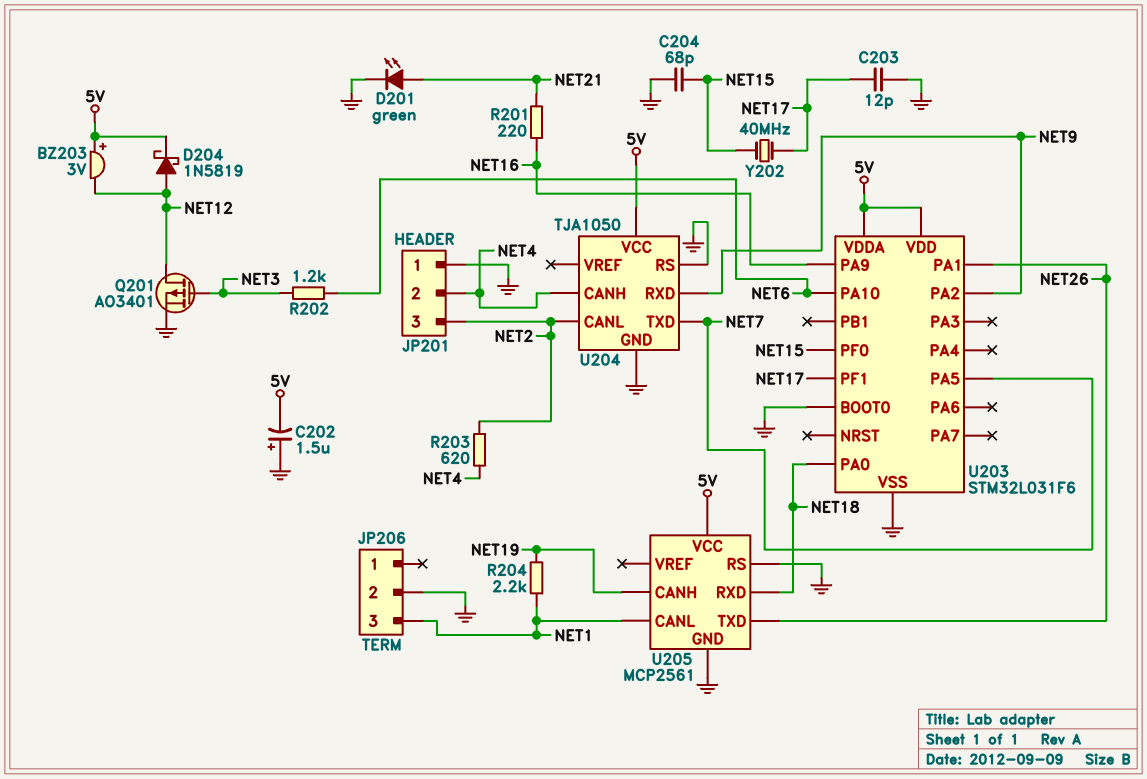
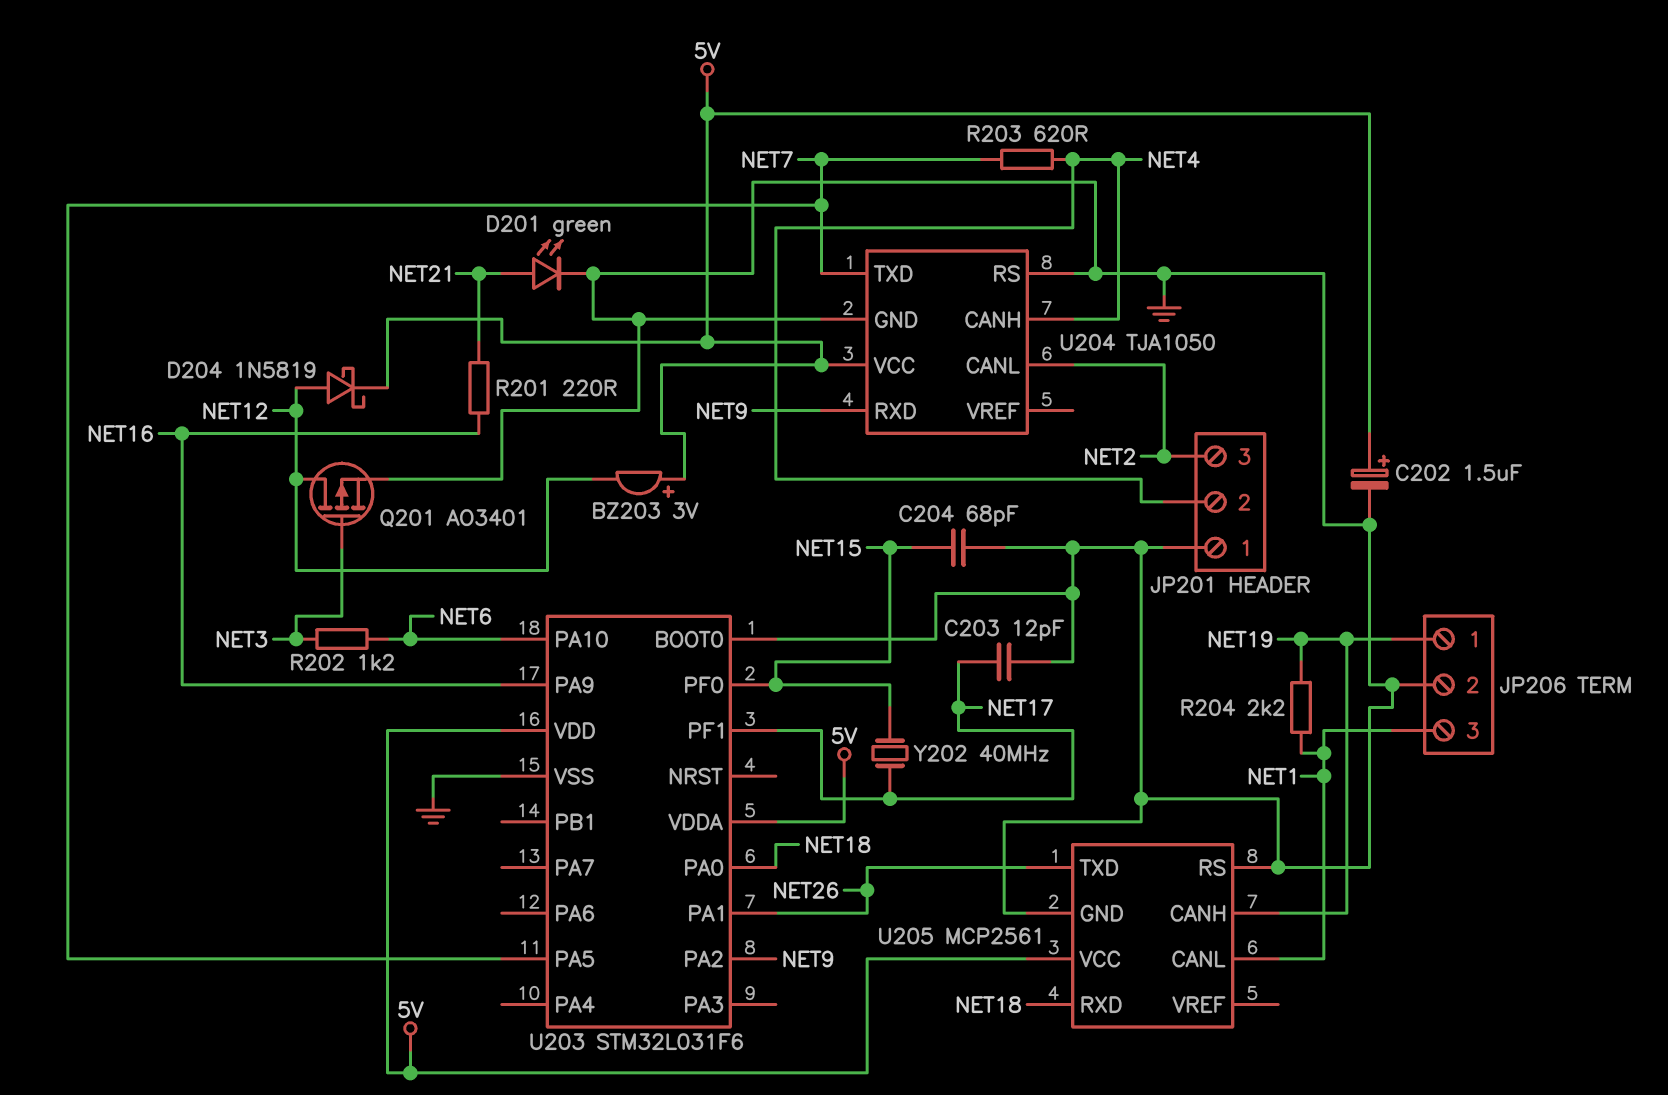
C202: 1.5uF (plus GND, minus 5V) -> 1.5uF (plus 5V, minus GND)
JP206 pin 1: none -> NET19
R203: 620 (NET2, NET4) -> 620 (NET4, NET7)

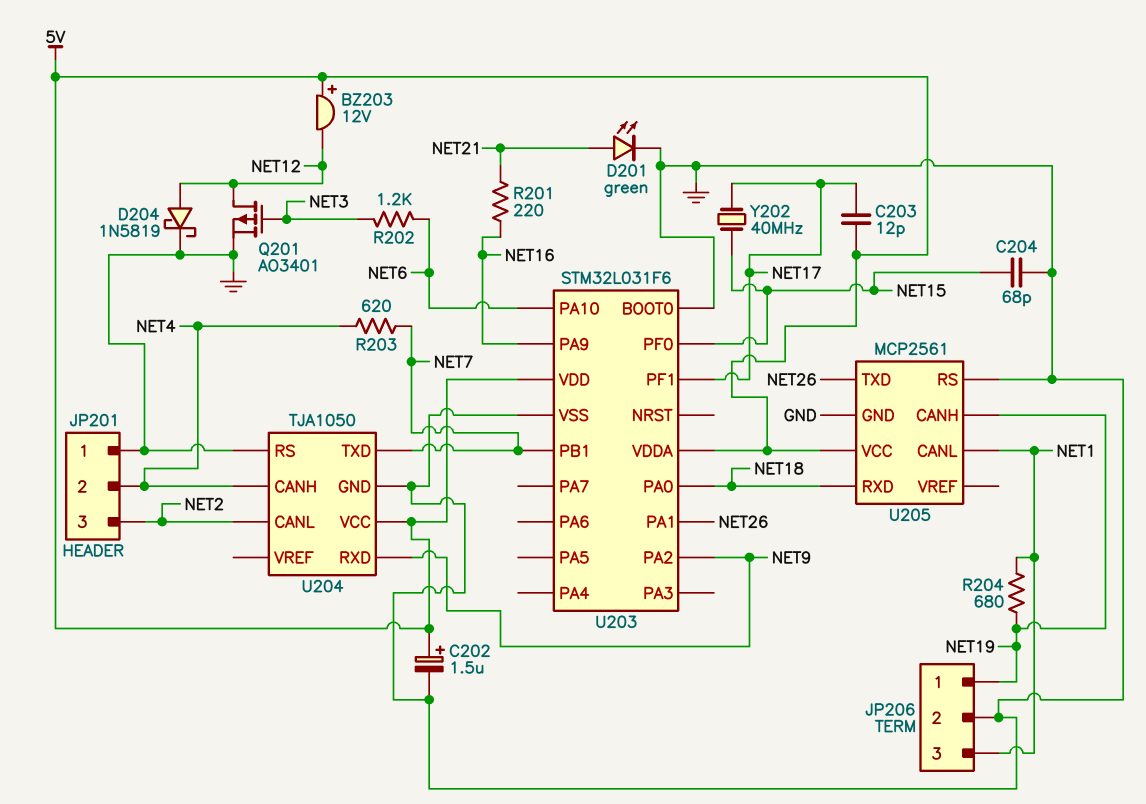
BZ203: buzzer 3V (plus 5V, minus NET12) -> buzzer 12V (plus 5V, minus NET12)
C203: 12pF (GND, NET17) -> 12pF (5V, NET17)
D204: schottky 1N5819 (A NET12, K 5V) -> schottky 1N5819 (A NET12, K GND)
R204: 2.2k (NET1, NET19) -> 680 (NET1, NET19)
U203 pin PA5: NET7 -> none
U203 pin PB1: none -> NET7

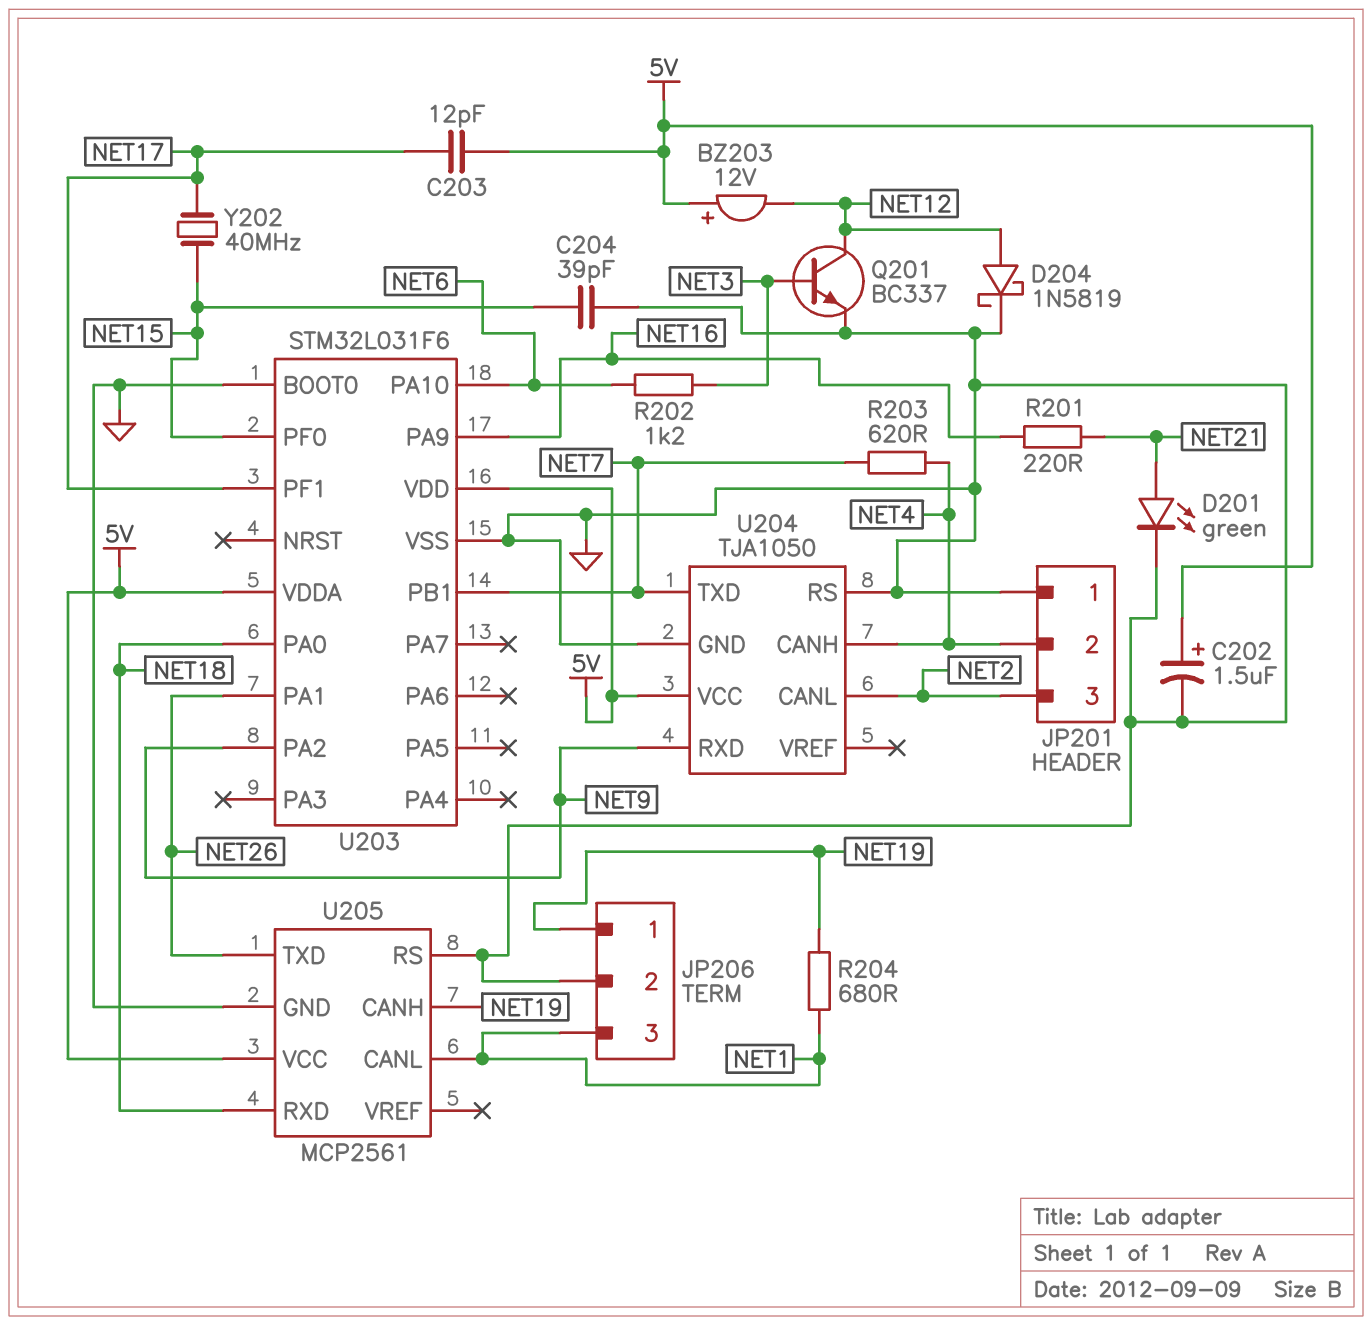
C204: 68pF (GND, NET15) -> 39pF (GND, NET15)
Q201: PMOS AO3401 (G NET3, D NET12, S GND) -> NPN BC337 (B NET3, C NET12, E GND)

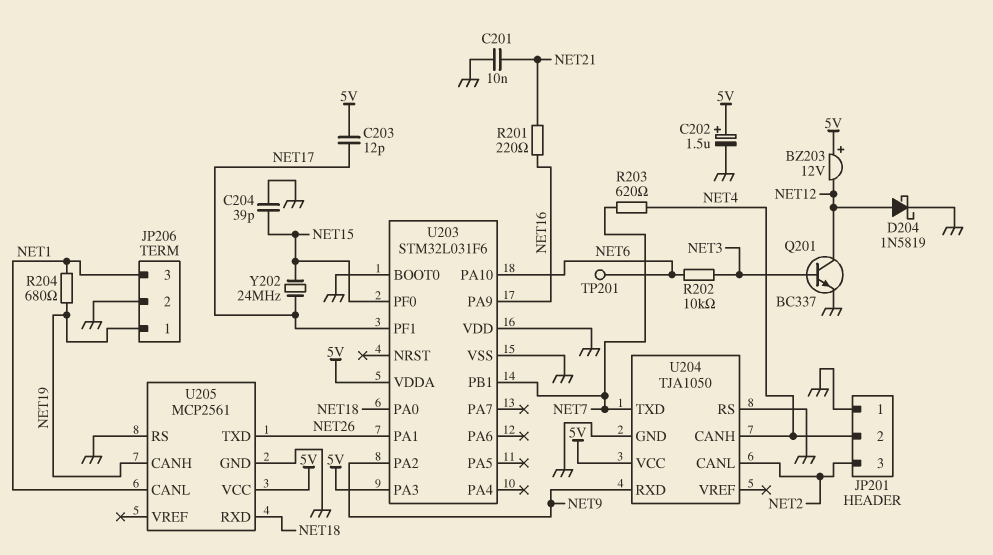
C201: none -> 10nF (GND, NET21)
D201: LED green (A NET21, K GND) -> none
R202: 1.2k (NET3, NET6) -> 10k (NET3, NET6)
TP201: none -> test point (NET6)
U203 pin PA3: none -> 5V
U203 pin VDD: 5V -> GND
Y202: 40MHz (NET15, NET17) -> 24MHz (NET15, NET17)

